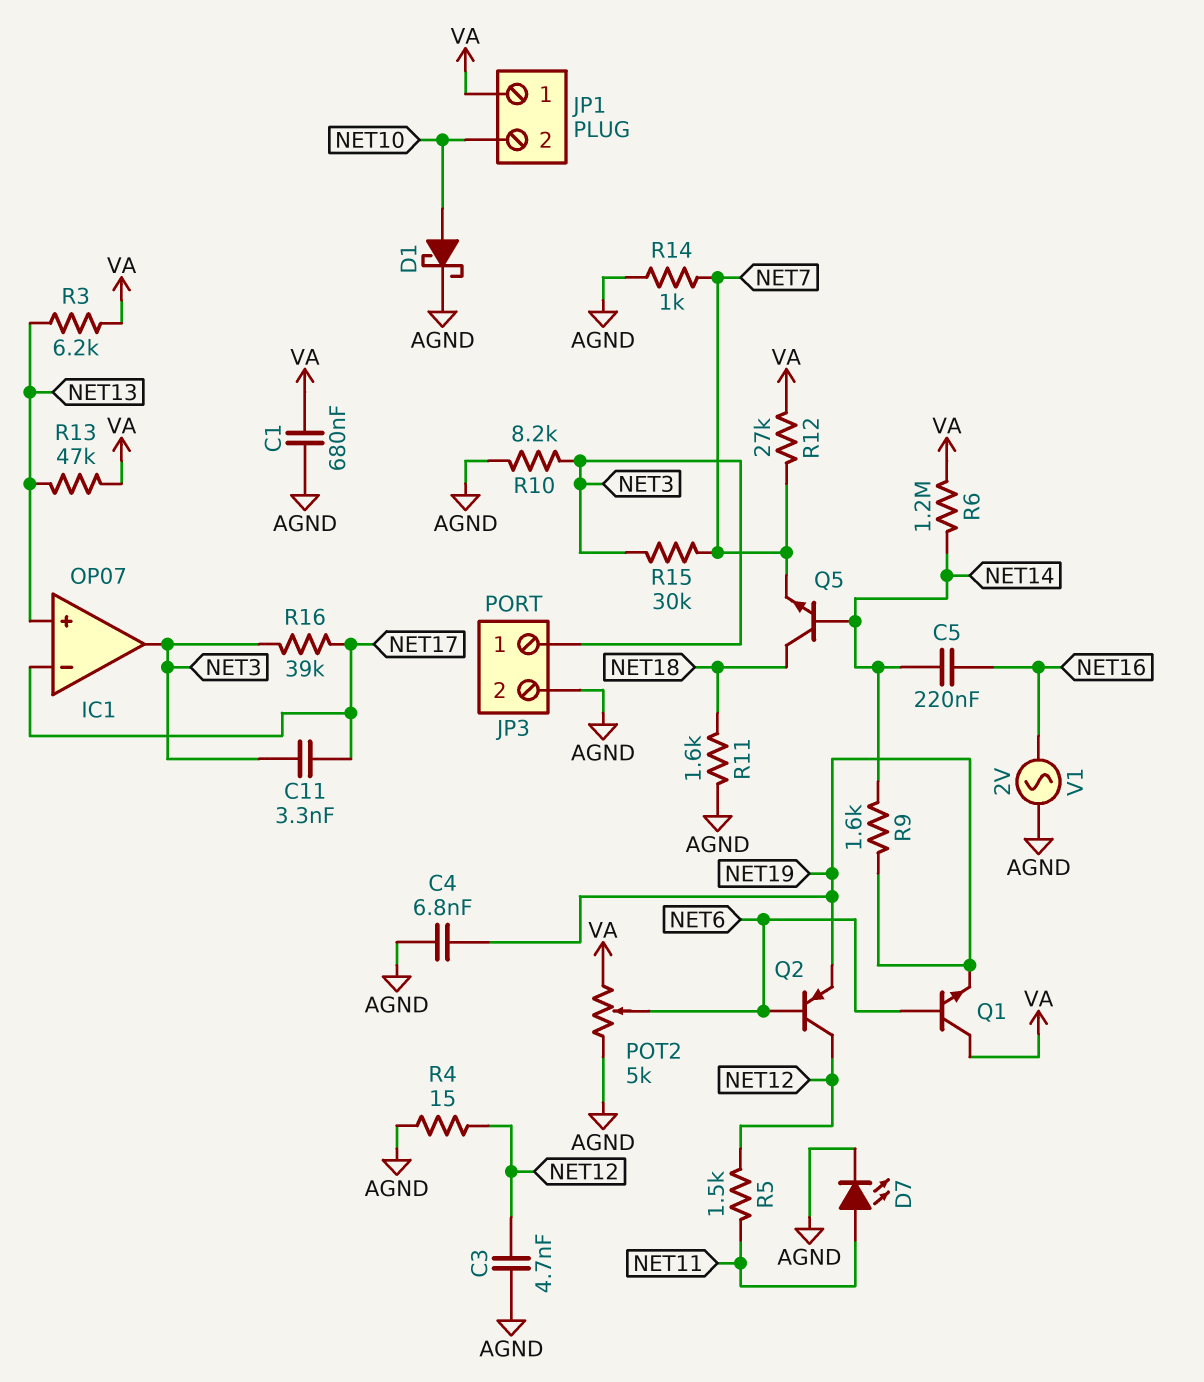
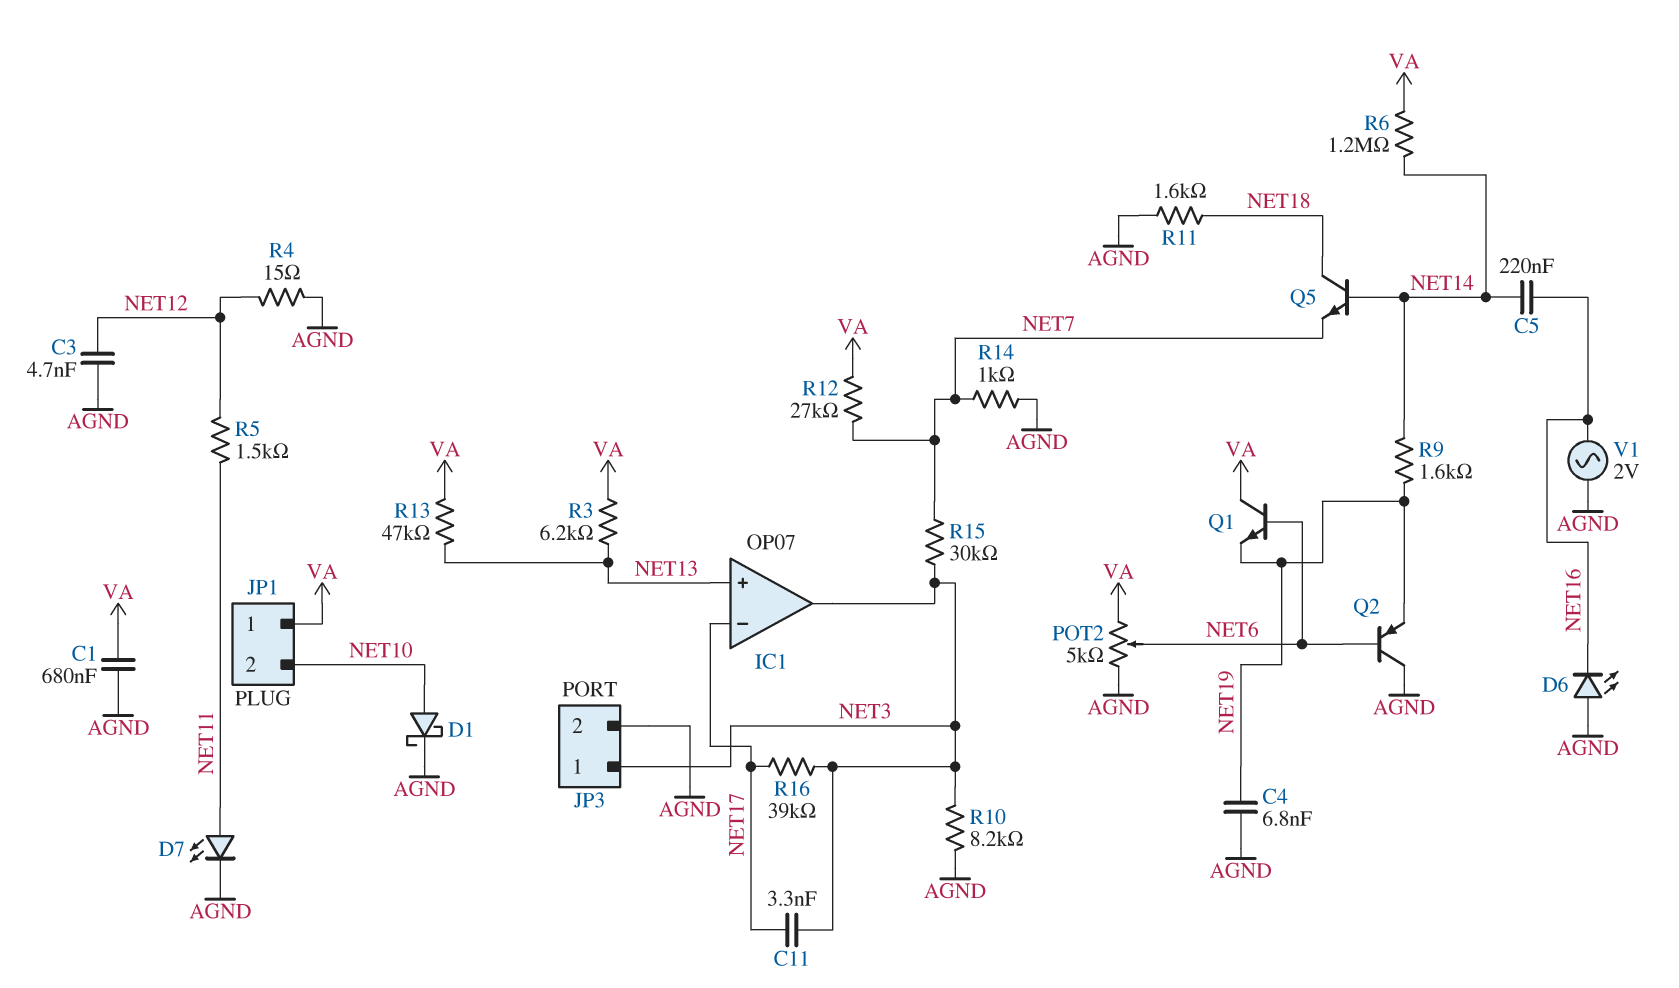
D6: none -> LED (A AGND, K NET16)
Q2: PNP (B NET6, C NET12, E NET19) -> PNP (B NET6, C AGND, E NET19)

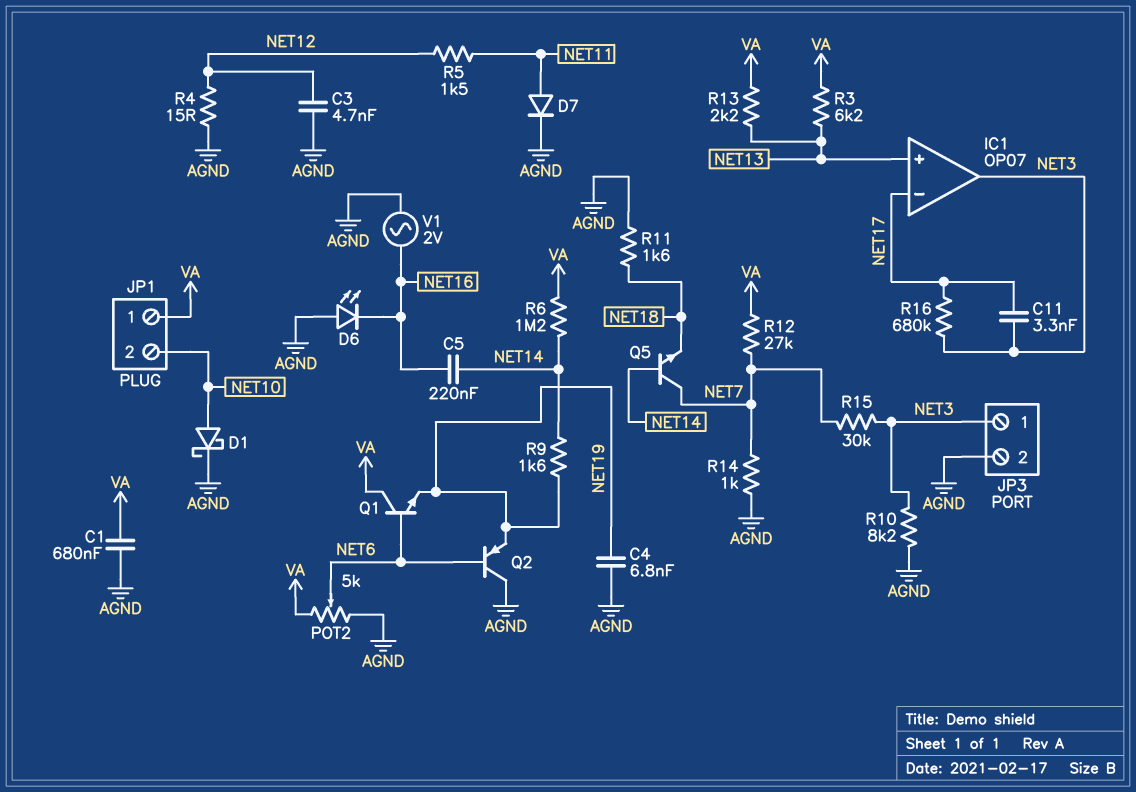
D7: LED (A NET11, K AGND) -> diode (A NET11, K AGND)
Q5: NPN (B NET14, C NET18, E NET7) -> NPN (B NET14, C NET7, E NET18)
R13: 47k (NET13, VA) -> 2.2k (NET13, VA)
R16: 39k (NET3, NET17) -> 680k (NET3, NET17)

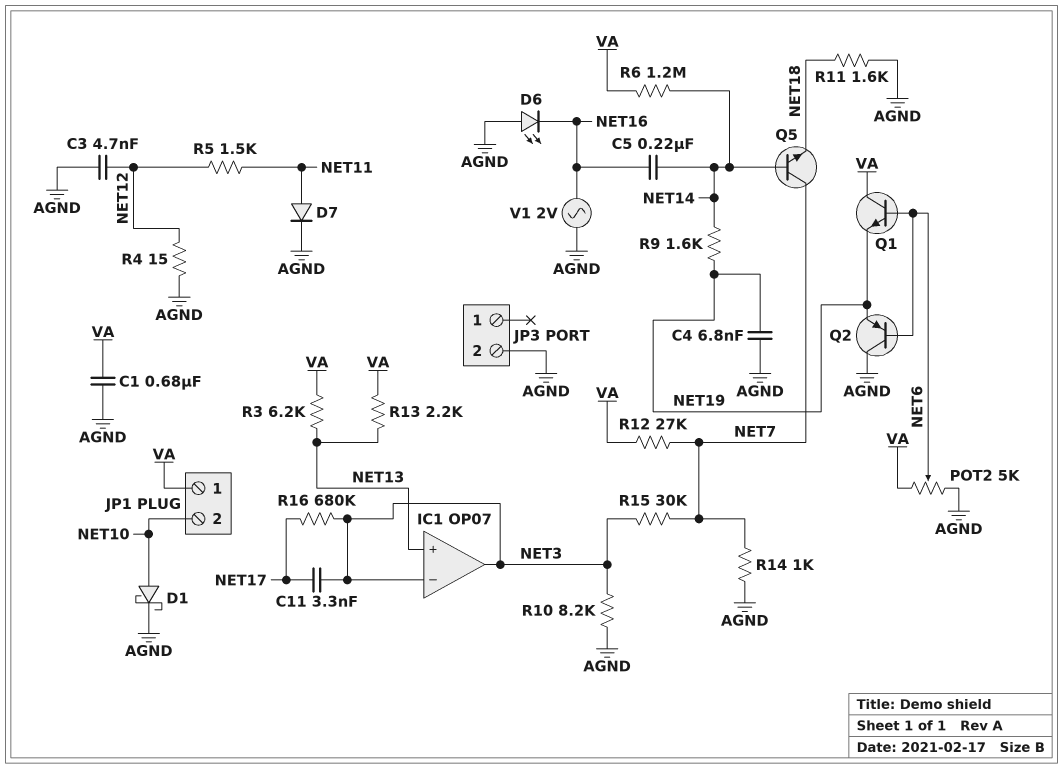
IC1 pin in-: NET17 -> NET3
JP3 pin 1: NET3 -> none

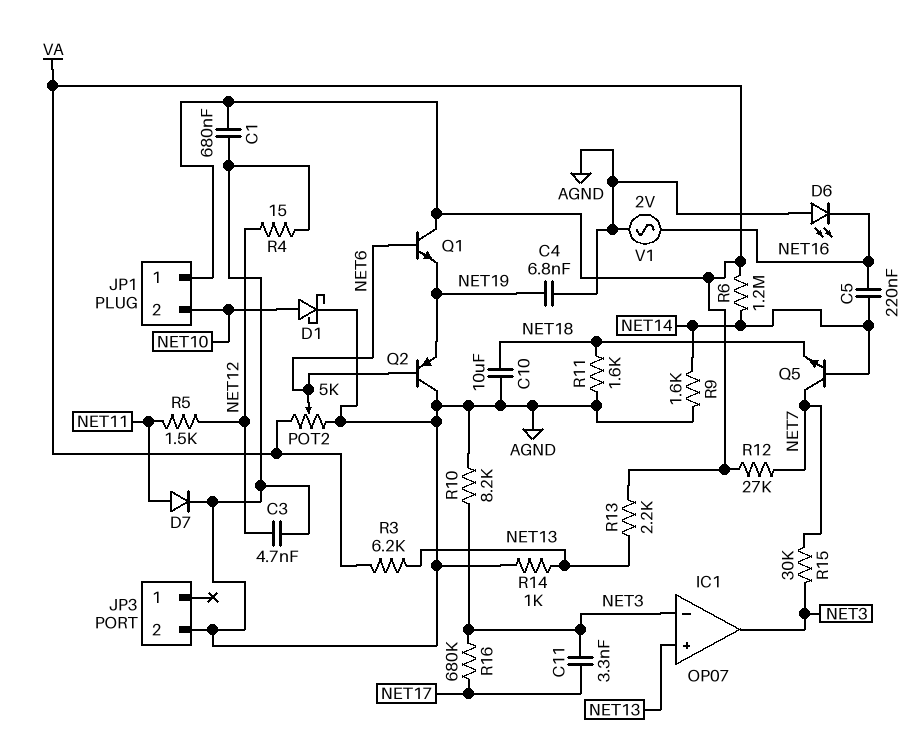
C10: none -> 10uF (AGND, NET18)
R9: 1.6k (NET14, NET19) -> 1.6k (AGND, NET14)
R14: 1k (AGND, NET7) -> 1k (AGND, NET13)

